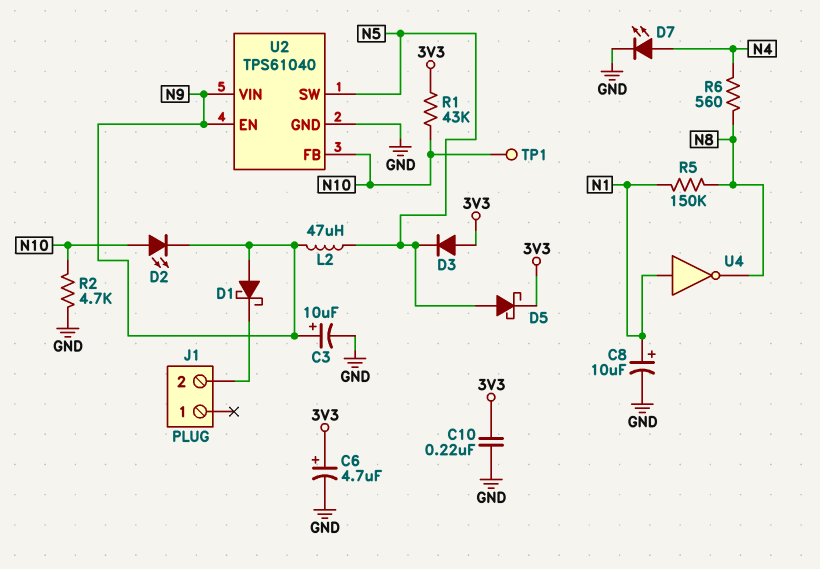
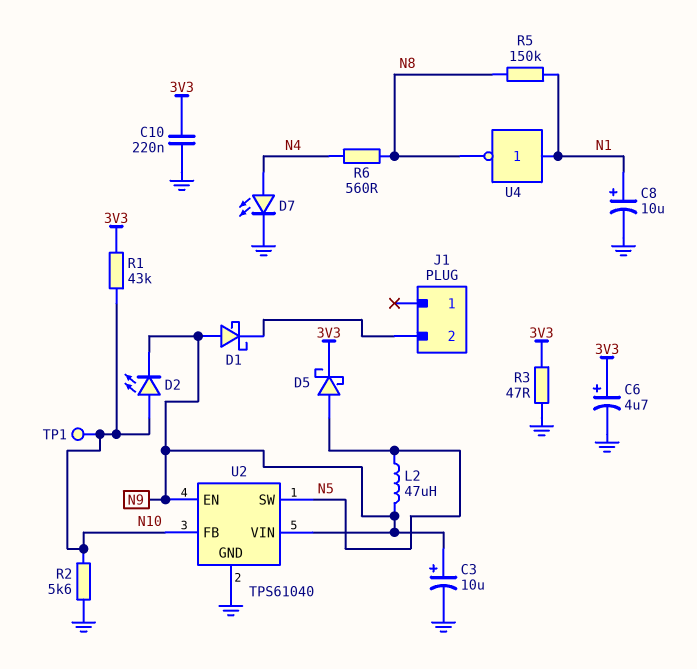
D3: diode (A 3V3, K N5) -> none
R2: 4.7k (GND, N10) -> 5.6k (GND, N10)
R3: none -> 47 (3V3, GND)

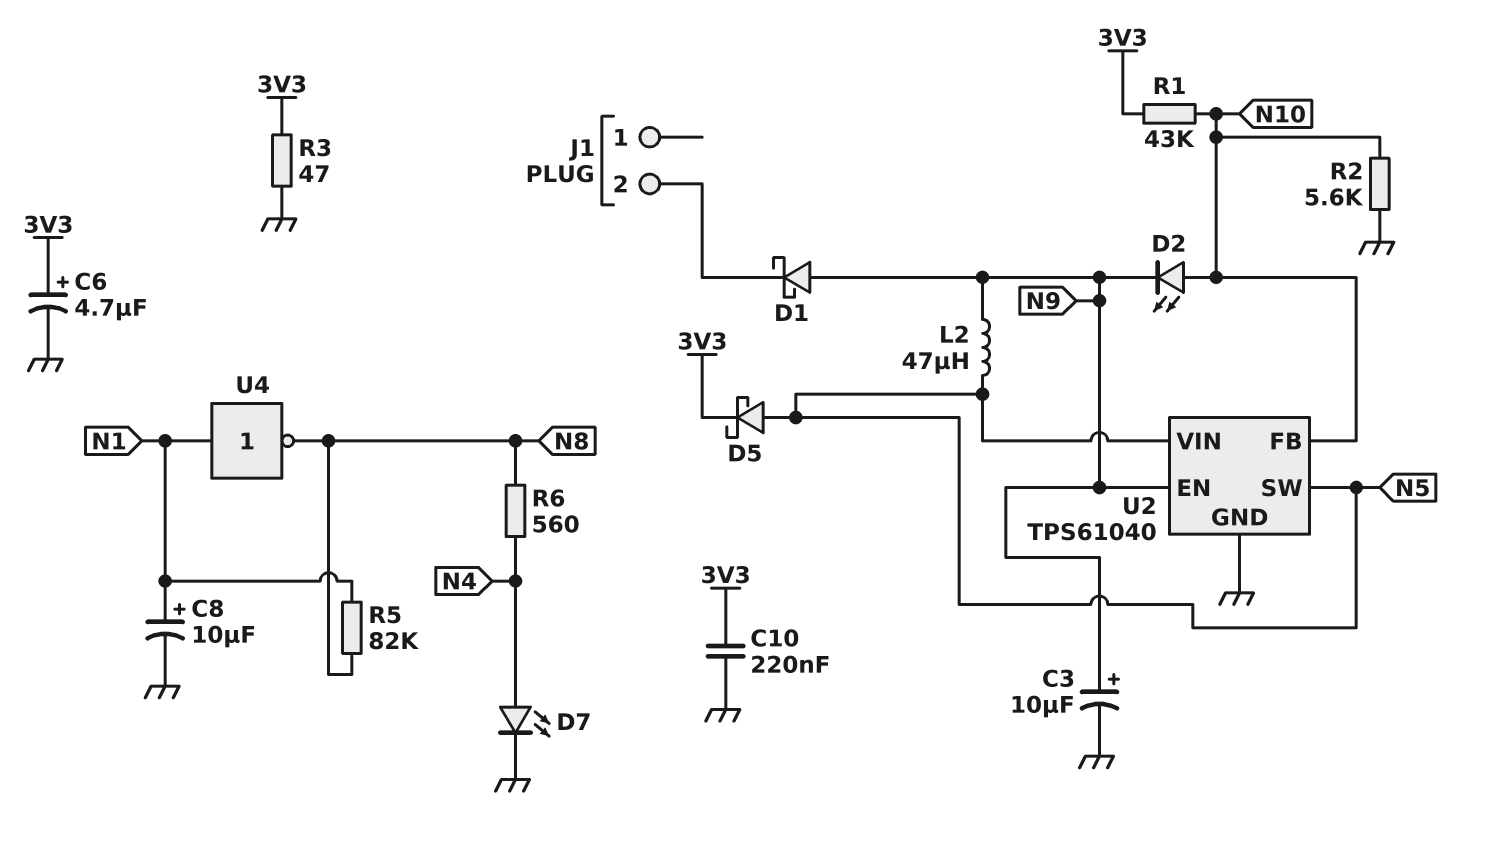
R5: 150k (N1, N8) -> 82k (N1, N8)
TP1: test point (N10) -> none
U2 pin VIN: N9 -> N5

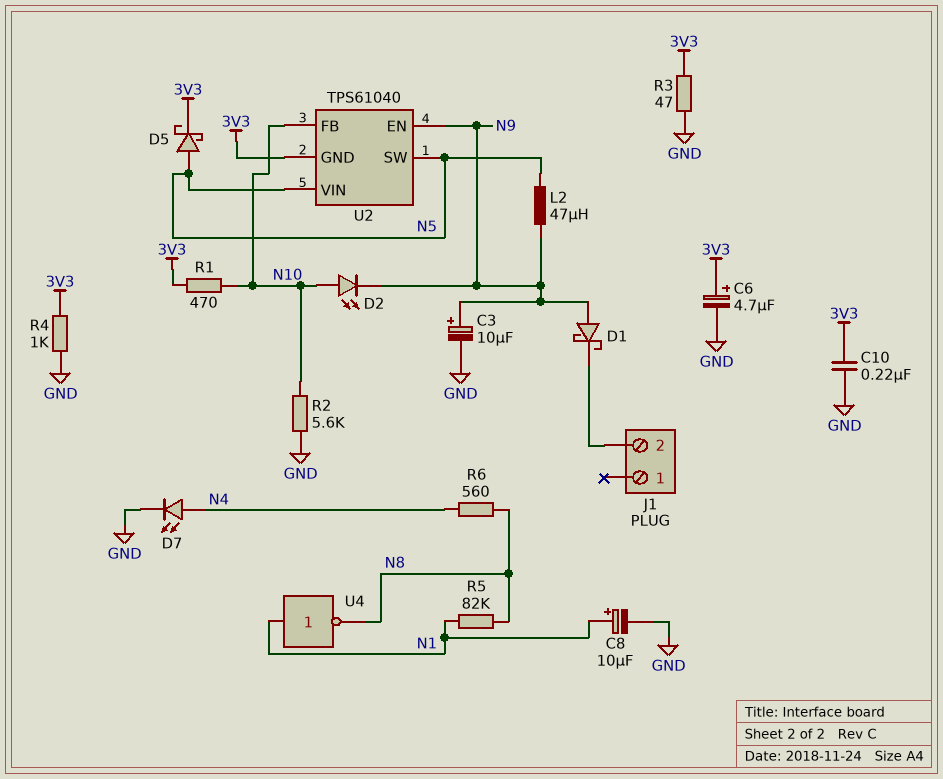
R1: 43k (3V3, N10) -> 470 (3V3, N10)
R4: none -> 1k (3V3, GND)
U2 pin GND: GND -> 3V3

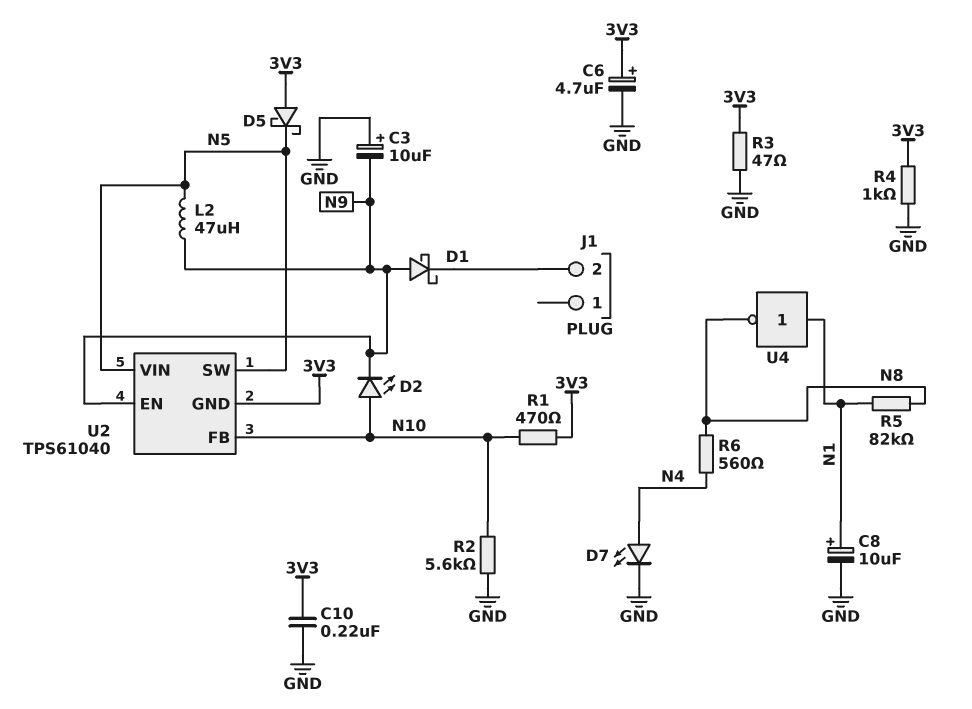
C3: 10uF (plus N9, minus GND) -> 10uF (plus GND, minus N9)
D5: schottky (A N5, K 3V3) -> schottky (A 3V3, K N5)

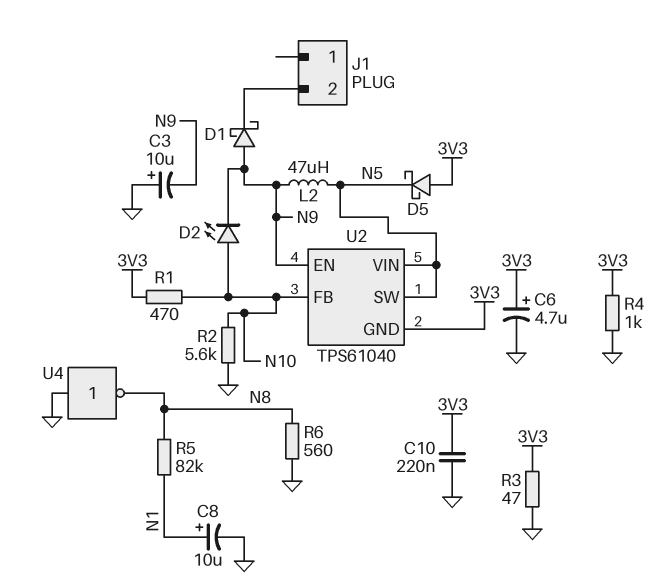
D7: LED (A N4, K GND) -> none
R6: 560 (N4, N8) -> 560 (GND, N8)
U4: NOT (in N1, out N8) -> NOT (in GND, out N8)

